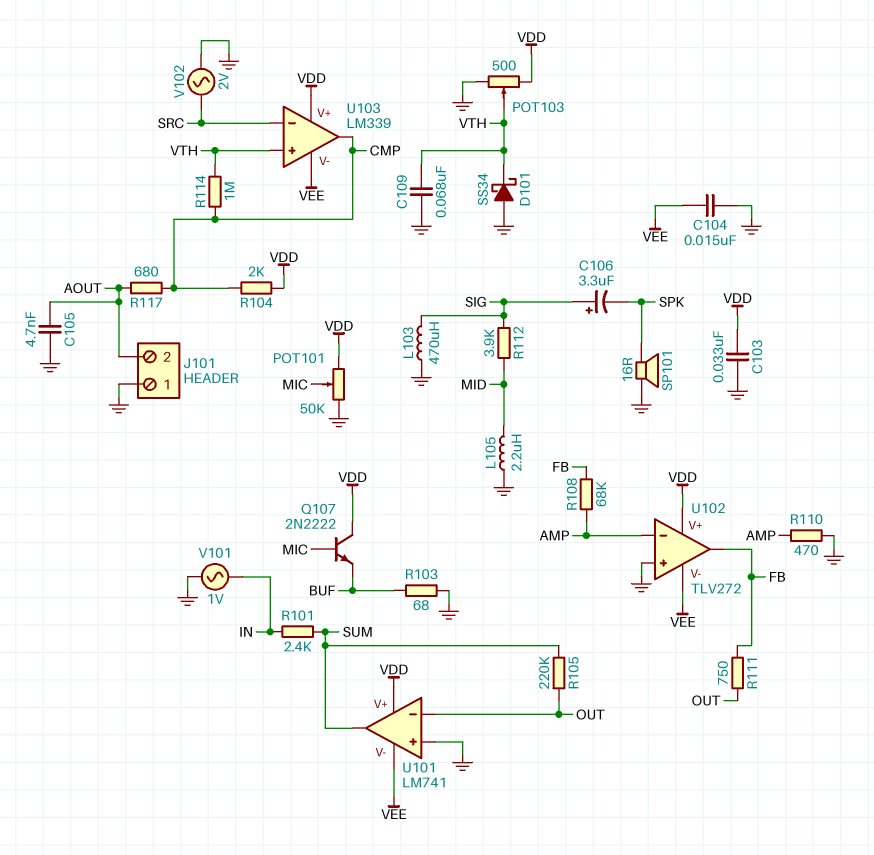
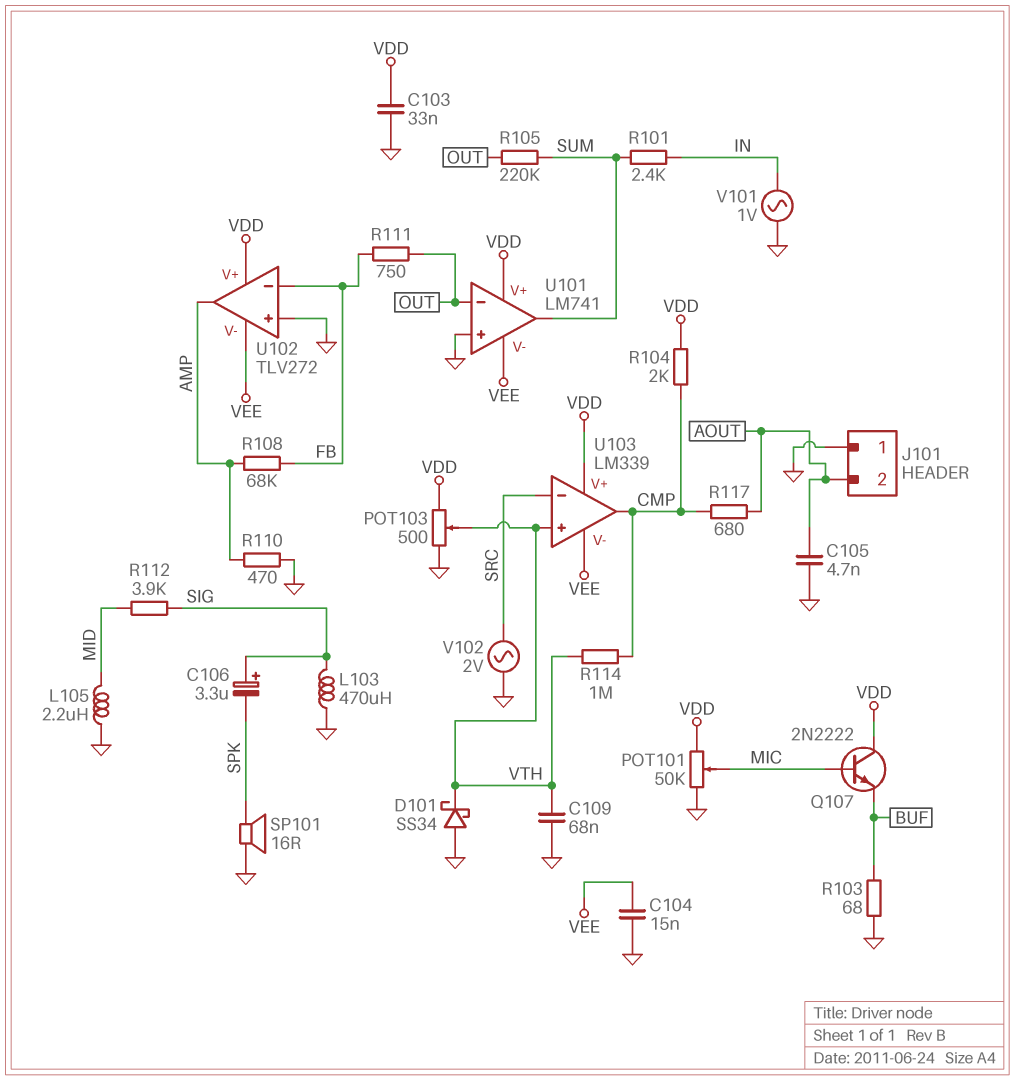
U102 pin in-: AMP -> FB
U102 pin out: FB -> AMP

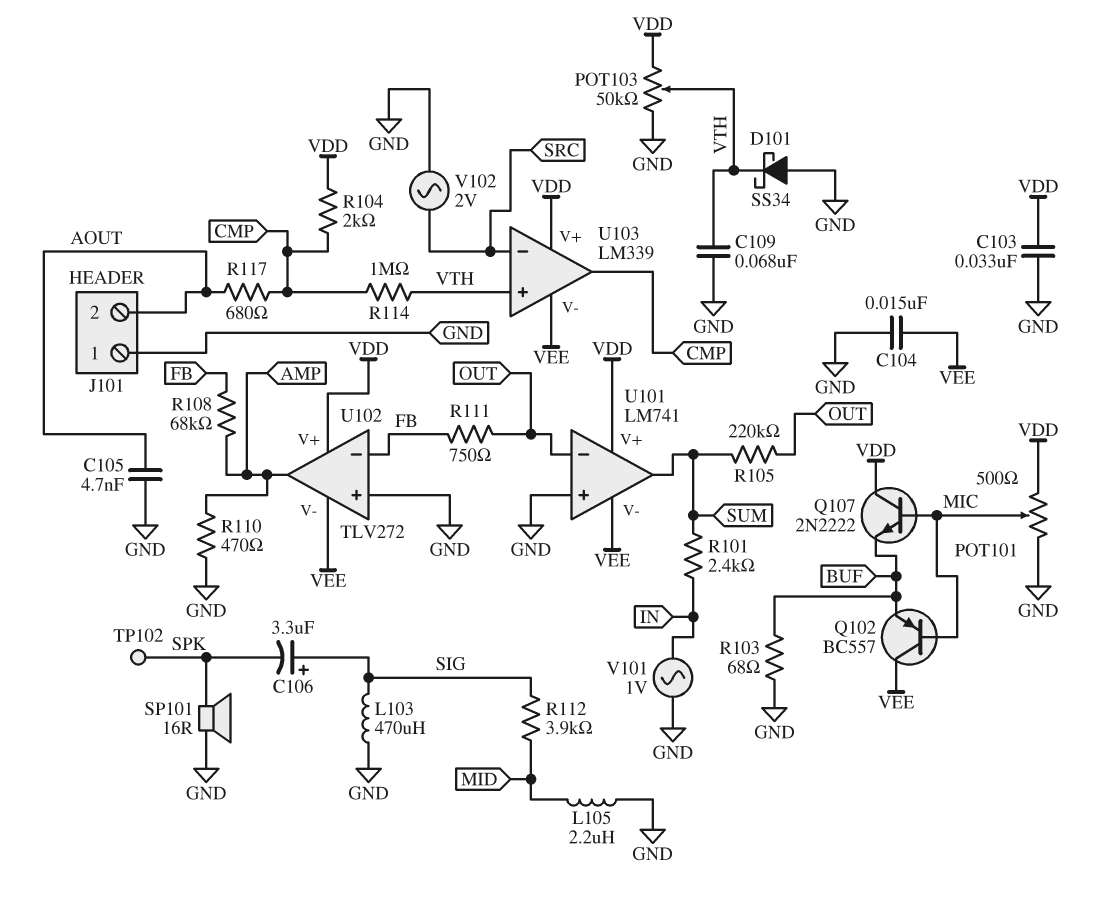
POT101: 50k (GND, VDD, wiper MIC) -> 500 (GND, VDD, wiper MIC)
POT103: 500 (GND, VDD, wiper VTH) -> 50k (GND, VDD, wiper VTH)
Q102: none -> PNP BC557 (B MIC, C VEE, E BUF)
TP102: none -> test point (SPK)

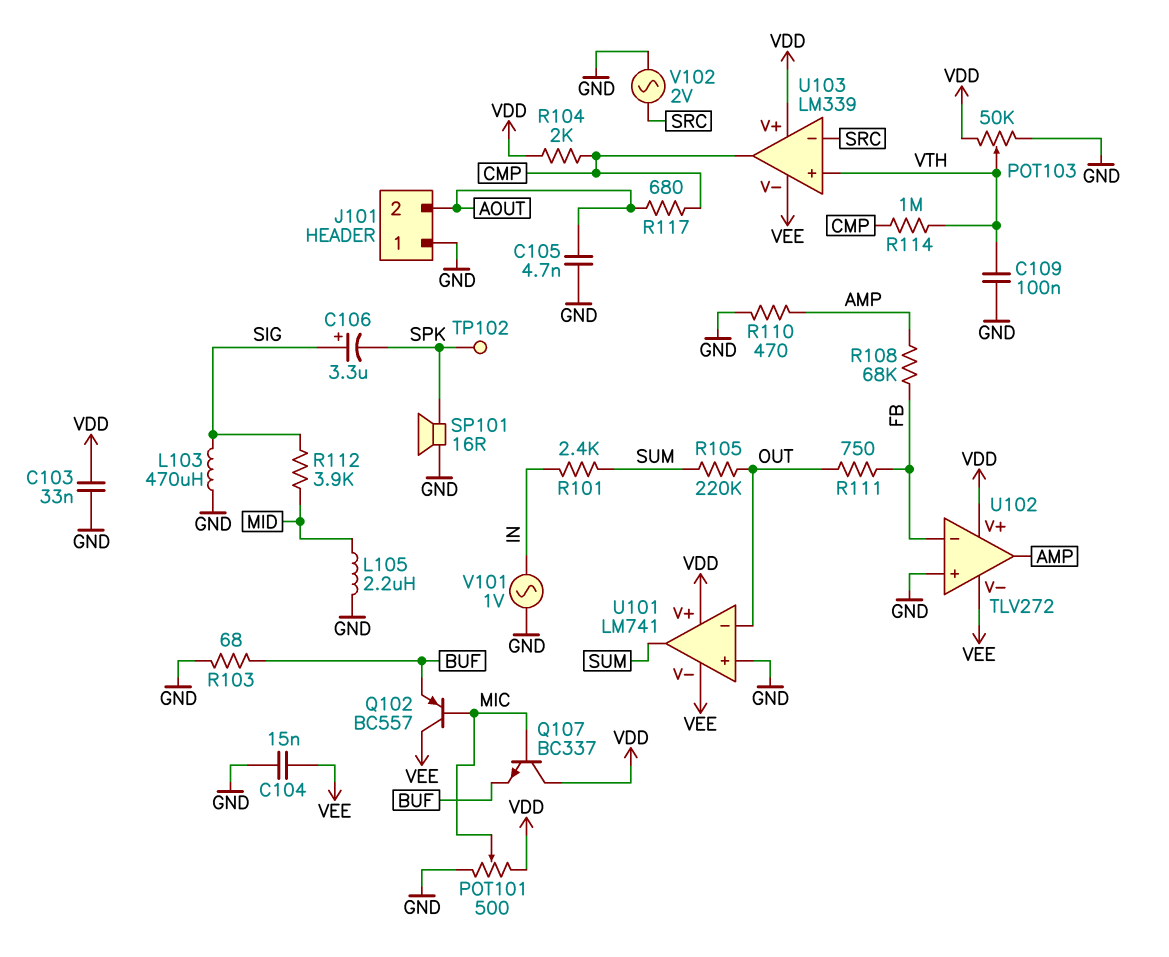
C109: 68nF (GND, VTH) -> 100nF (GND, VTH)
D101: schottky SS34 (A GND, K VTH) -> none
Q107: NPN 2N2222 (B MIC, C VDD, E BUF) -> NPN BC337 (B MIC, C VDD, E BUF)

